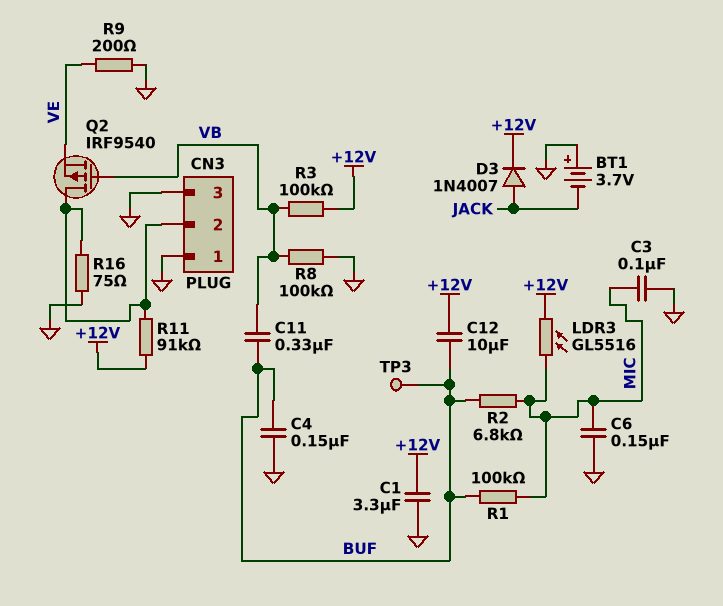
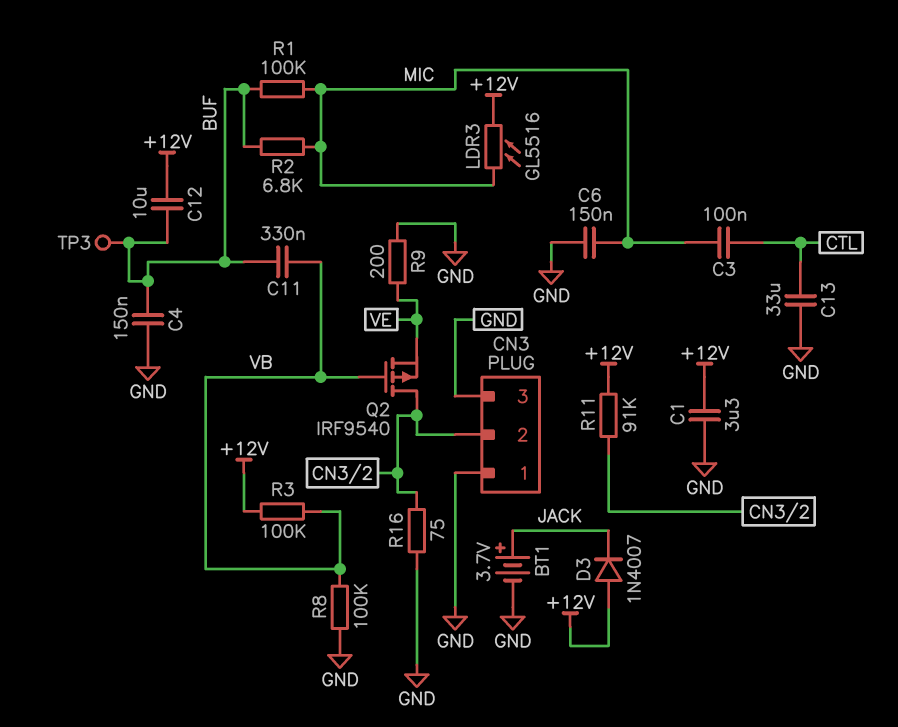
BT1: 3.7V (plus GND, minus JACK) -> 3.7V (plus JACK, minus GND)
C3: 100nF (GND, MIC) -> 100nF (CTL, MIC)
C13: none -> 33uF (CTL, GND)
D3: diode 1N4007 (A JACK, K +12V) -> diode 1N4007 (A +12V, K JACK)

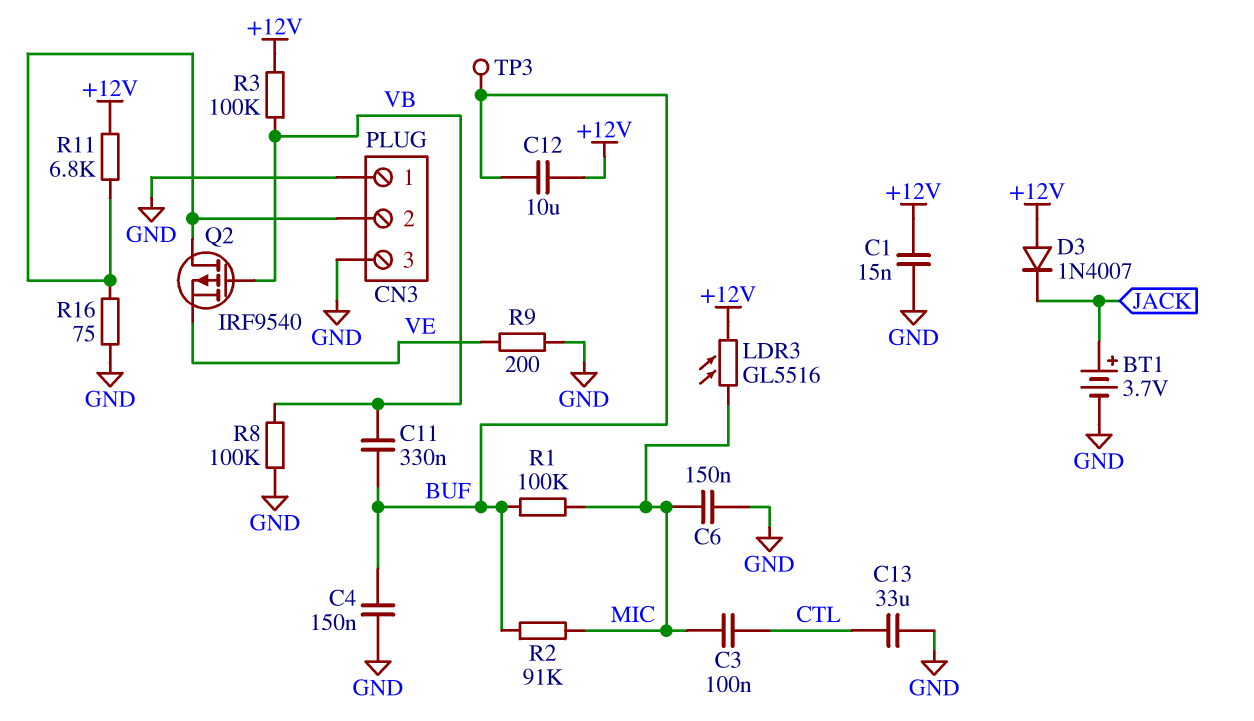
C1: 3.3uF (+12V, GND) -> 15nF (+12V, GND)
R2: 6.8k (BUF, MIC) -> 91k (BUF, MIC)
R11: 91k (+12V, CN3/2) -> 6.8k (+12V, CN3/2)

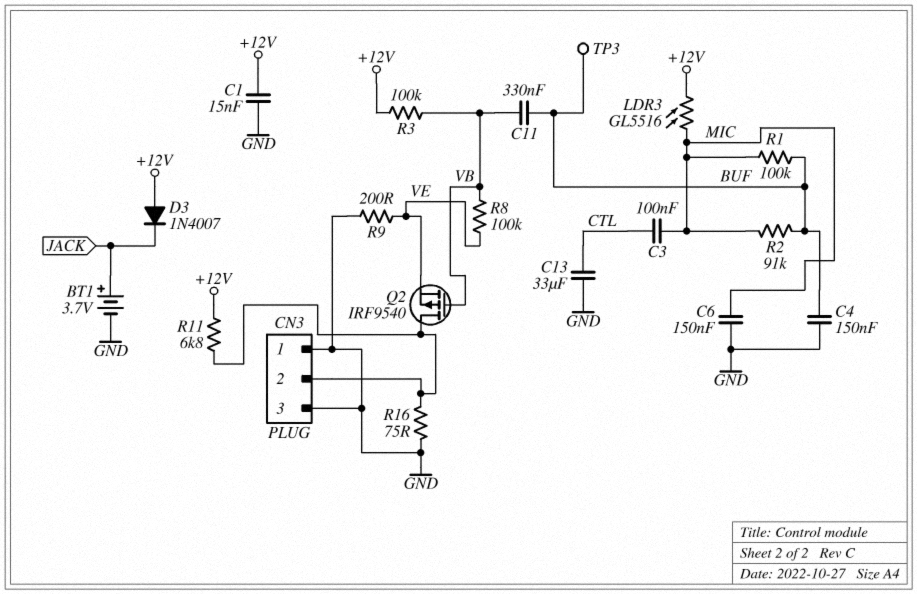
C12: 10uF (+12V, BUF) -> none
R8: 100k (GND, VB) -> 100k (VB, VE)

